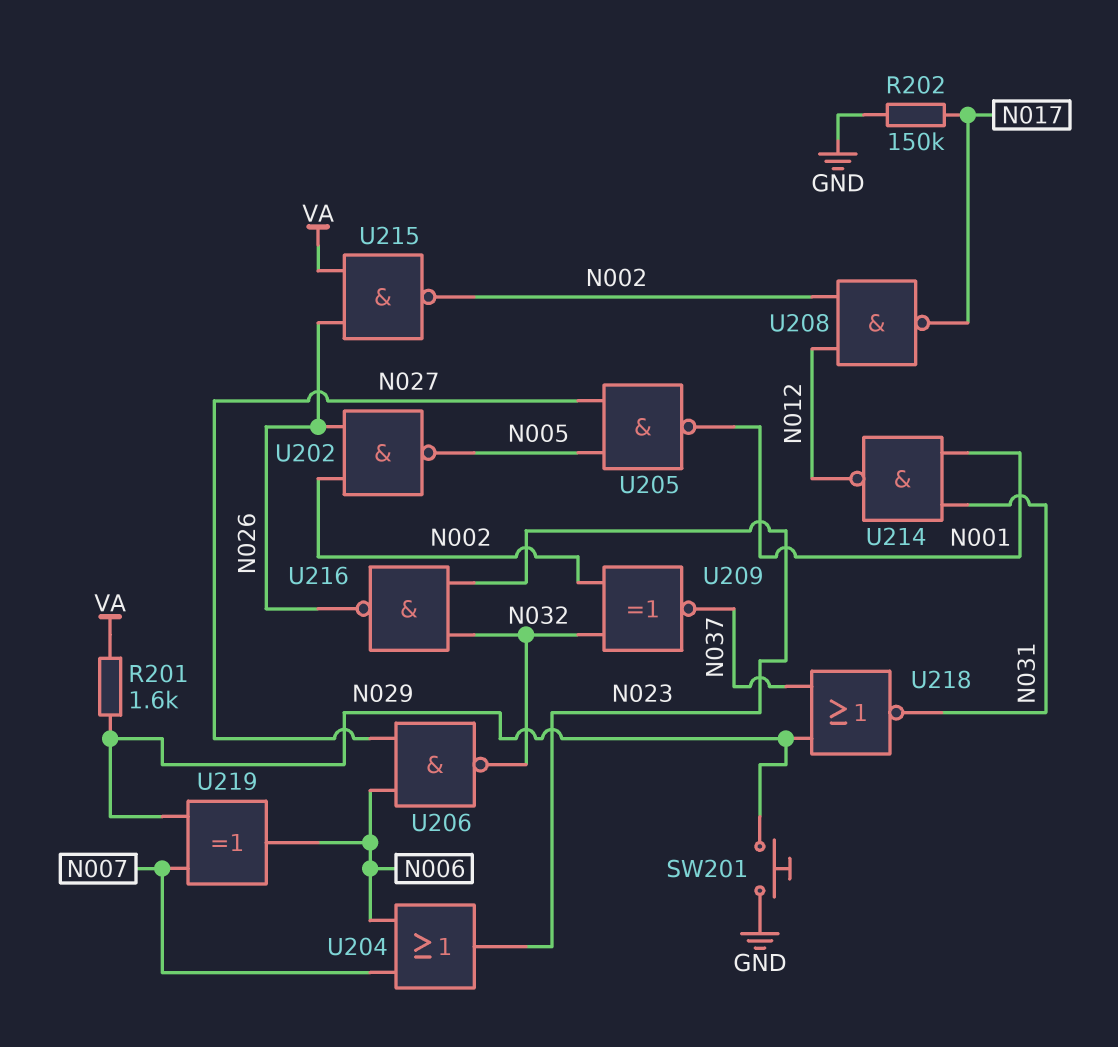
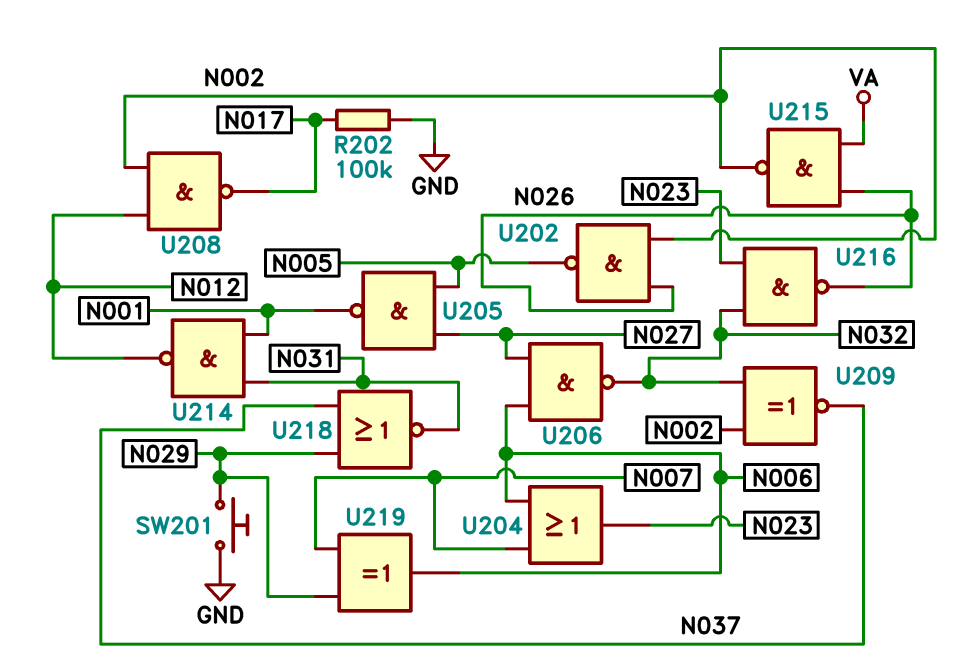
R201: 1.6k (N029, VA) -> none
R202: 150k (GND, N017) -> 100k (GND, N017)

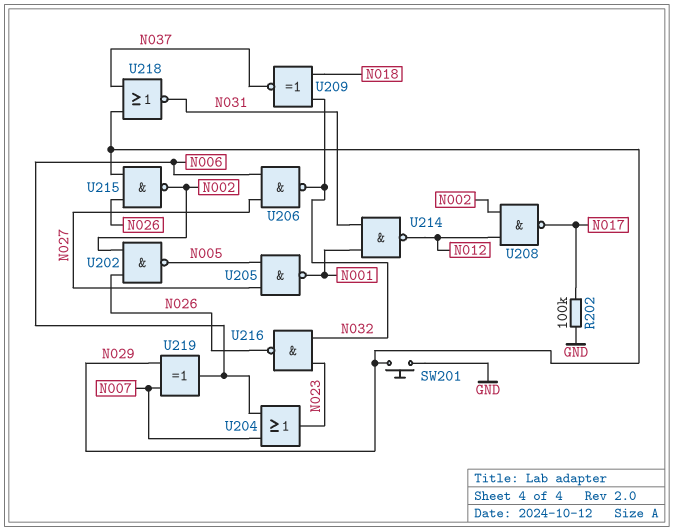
U209: XNOR (in N002, in N032, out N037) -> XNOR (in N018, in N032, out N037)
U215: NAND (in N026, in VA, out N002) -> NAND (in N026, in N029, out N002)

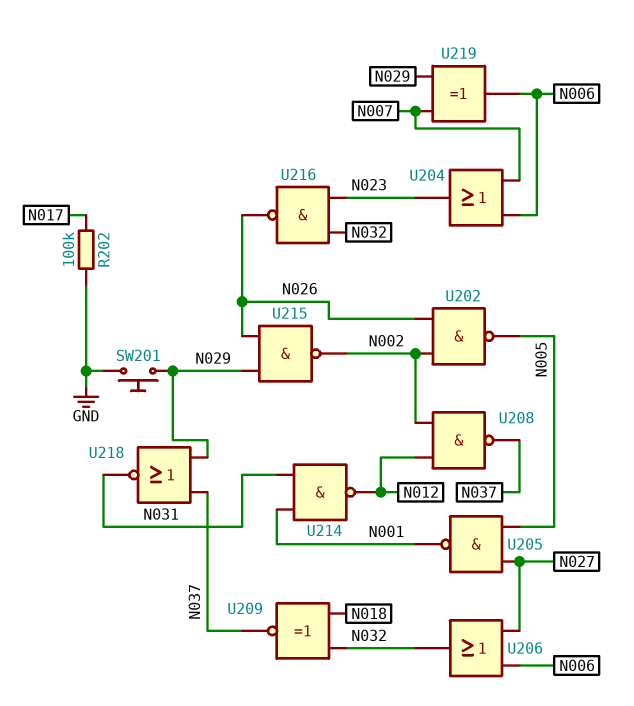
U206: NAND (in N006, in N027, out N032) -> OR (in N006, in N027, out N032)
U208: NAND (in N002, in N012, out N017) -> NAND (in N002, in N012, out N037)

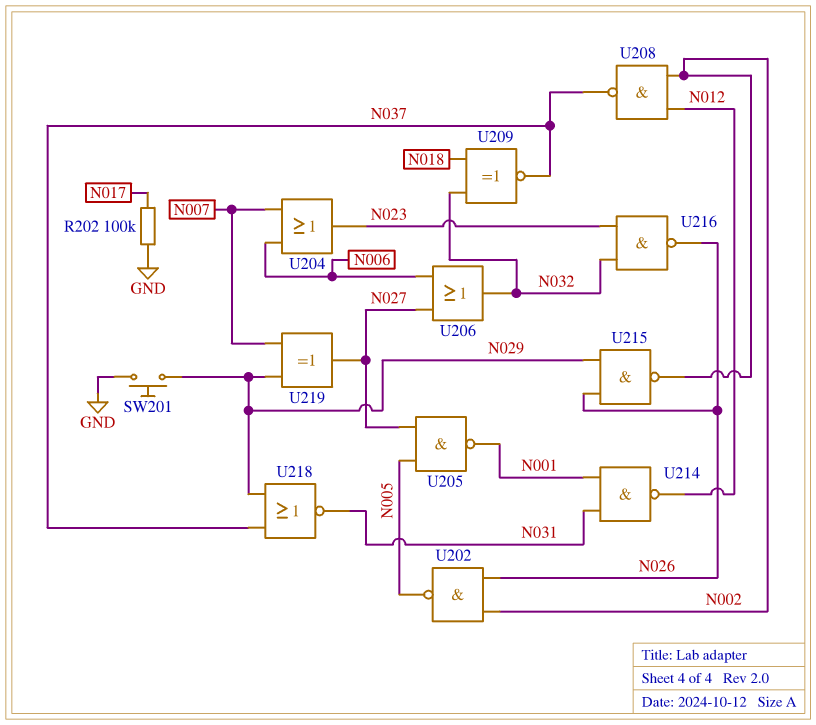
U219: XOR (in N007, in N029, out N006) -> XOR (in N007, in N029, out N027)

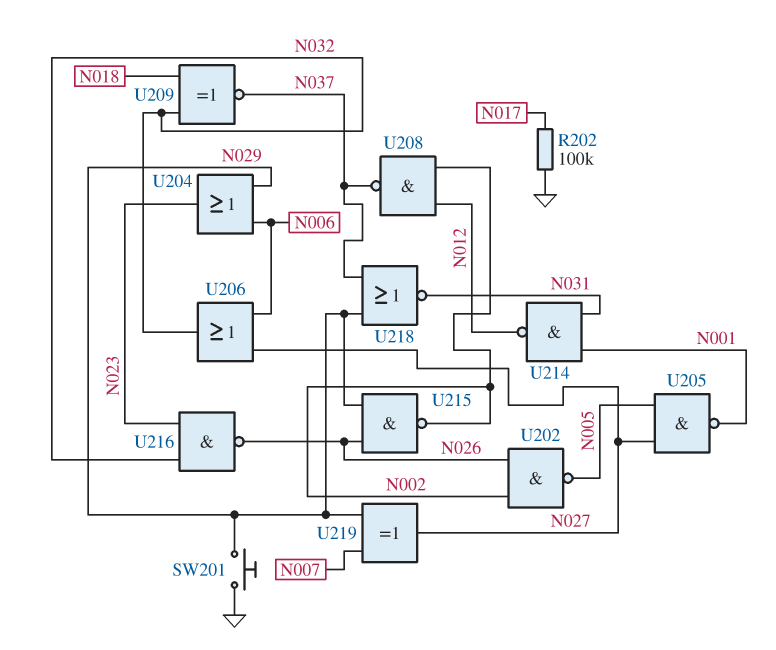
U204: OR (in N006, in N007, out N023) -> OR (in N006, in N029, out N023)

